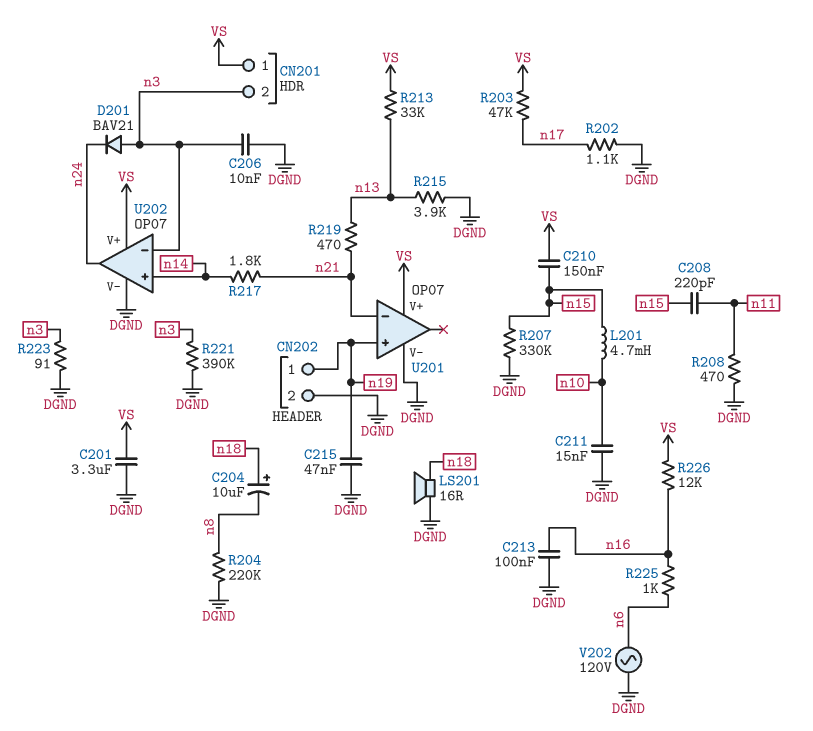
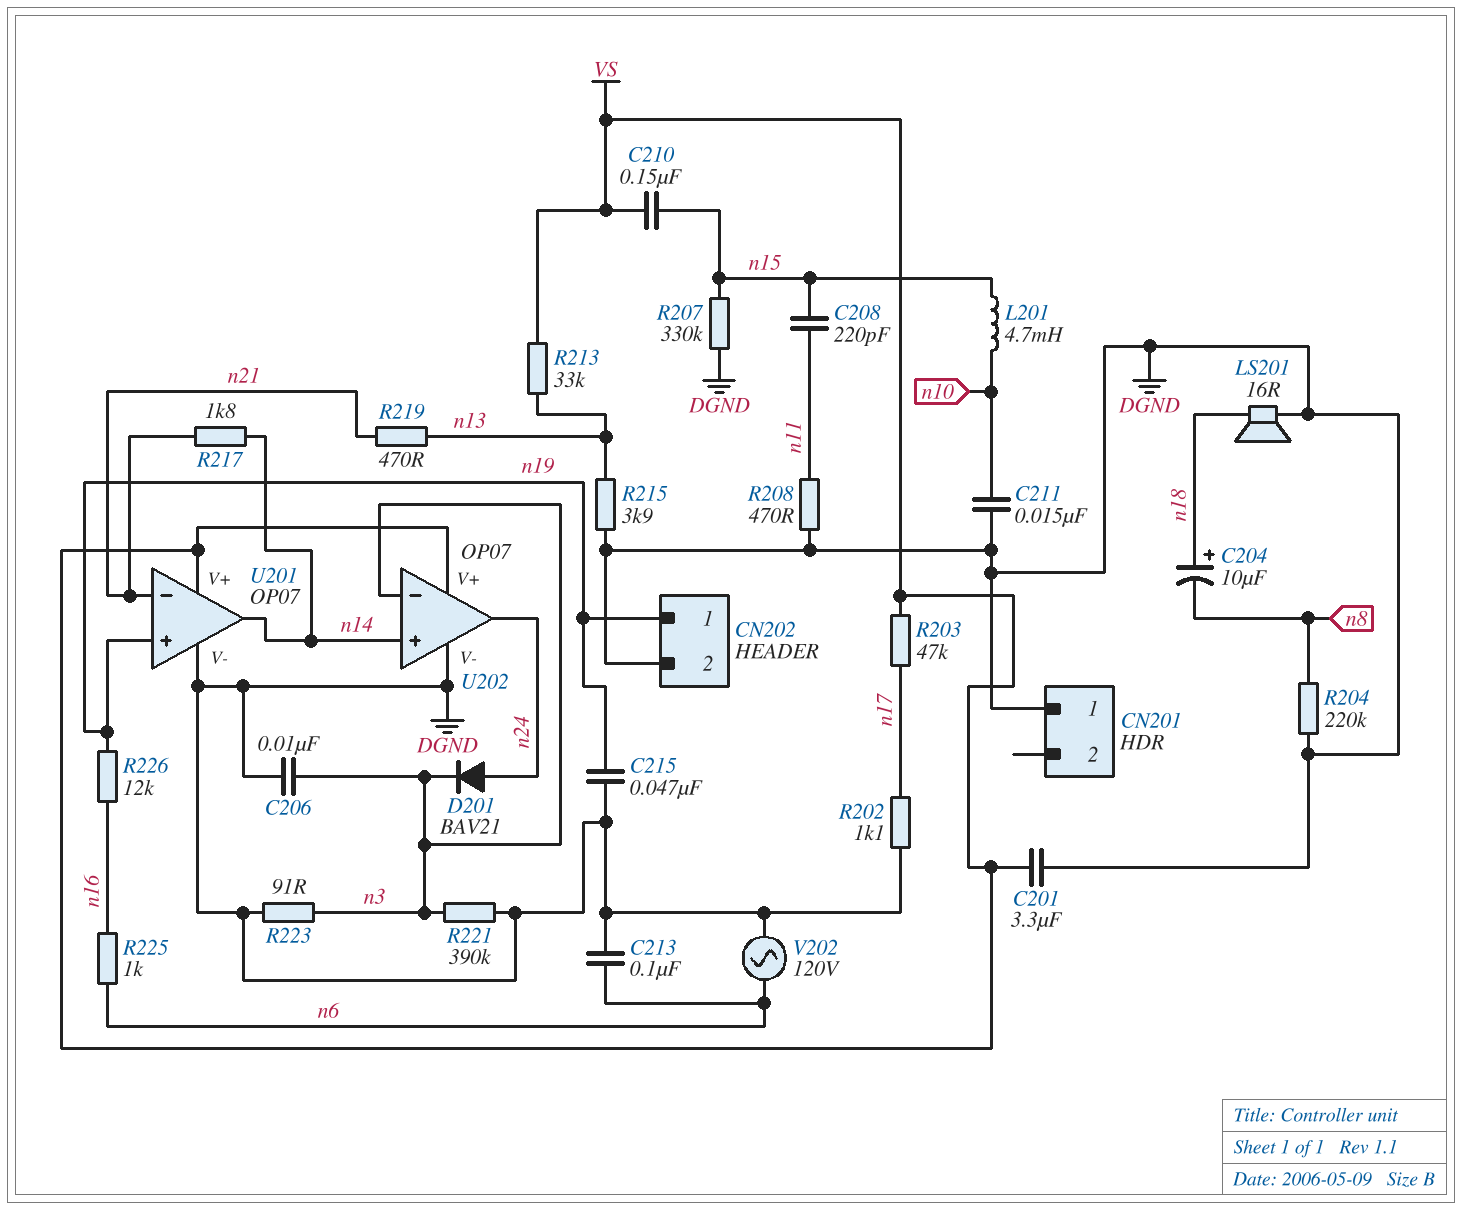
C213: 100nF (DGND, n16) -> 100nF (DGND, n6)
CN201 pin 1: VS -> DGND
CN201 pin 2: n3 -> none
D201: diode BAV21 (A n3, K n24) -> diode BAV21 (A n24, K n3)
R226: 12k (VS, n16) -> 12k (n16, n19)
U201 pin out: none -> n14

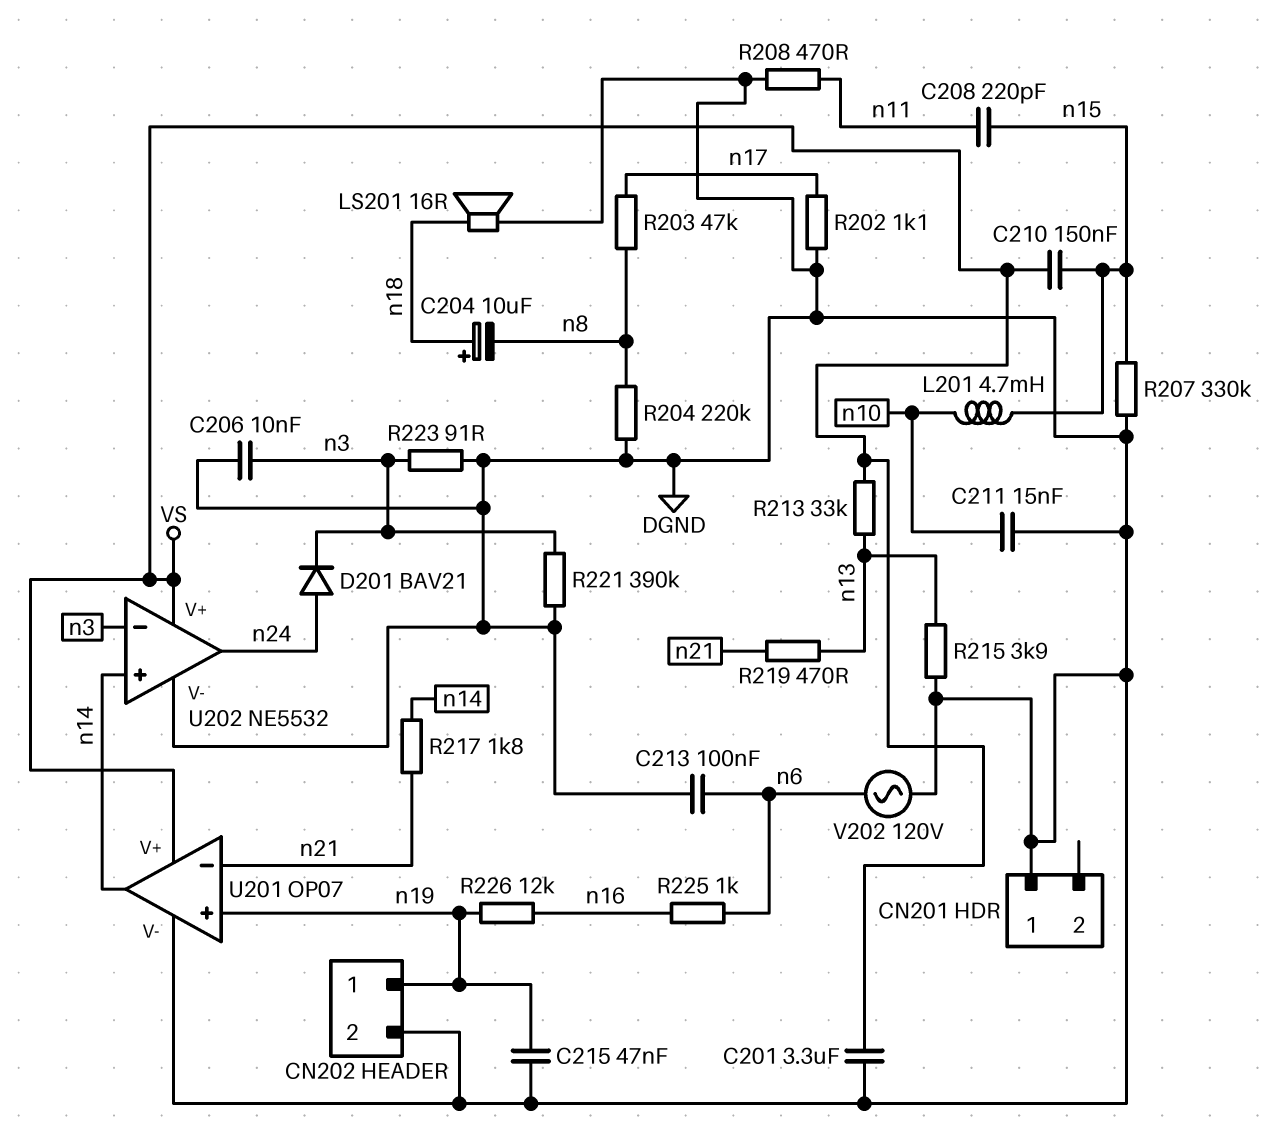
R203: 47k (VS, n17) -> 47k (n8, n17)
U202: OP07 -> NE5532

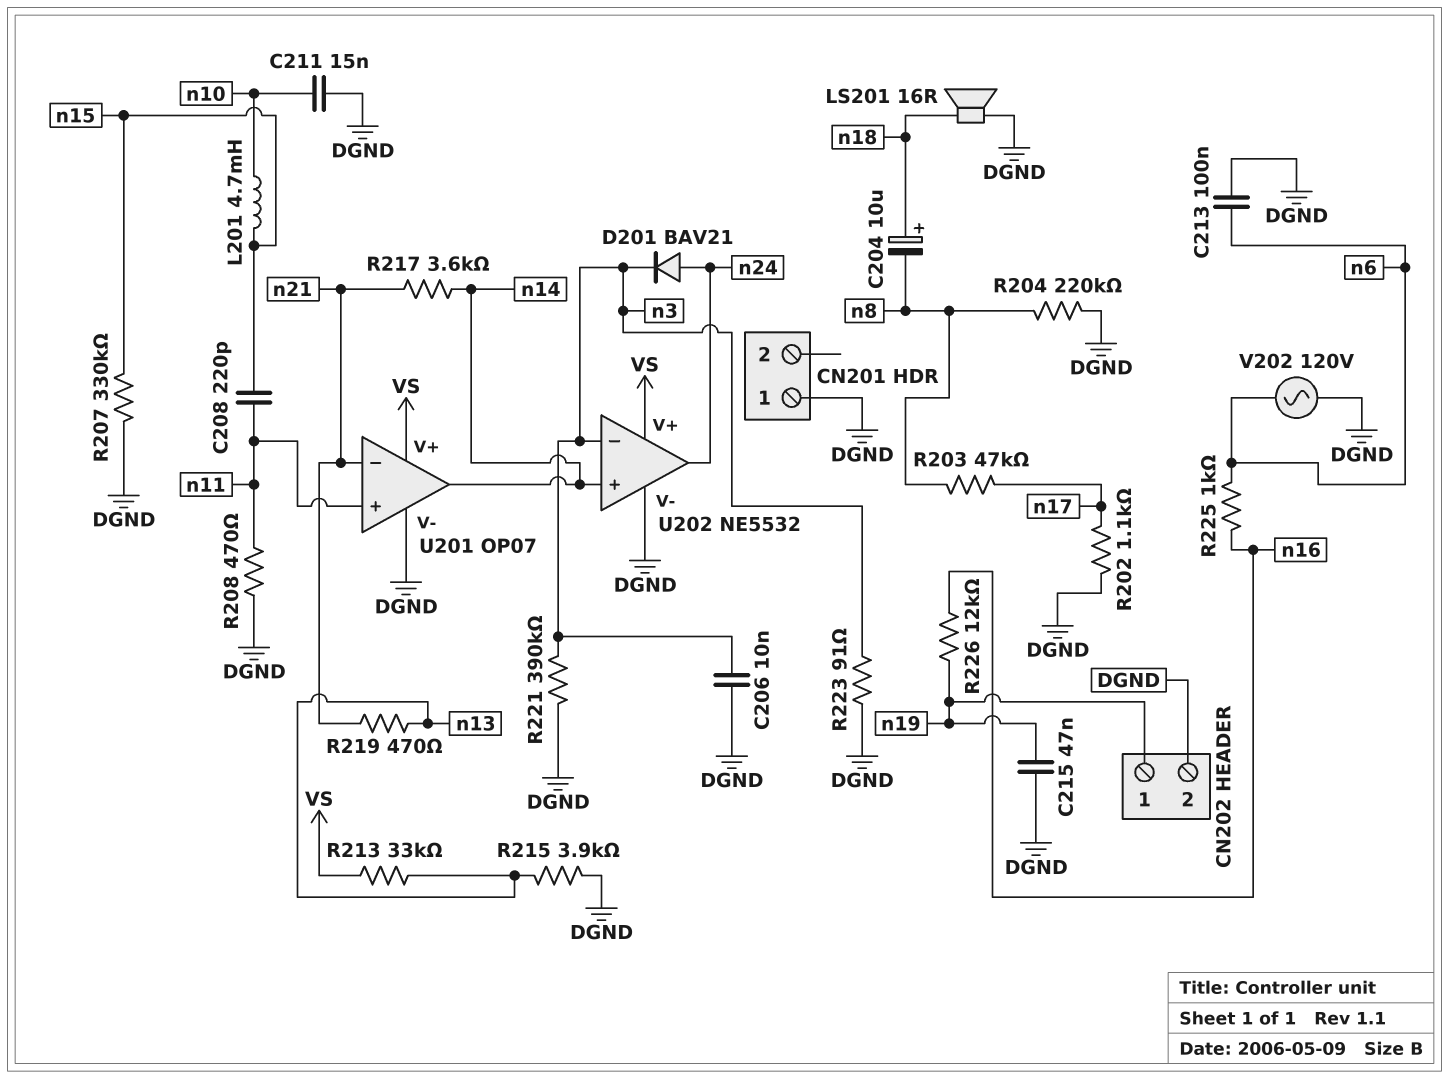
C201: 3.3uF (DGND, VS) -> none
C210: 150nF (VS, n15) -> none
R217: 1.8k (n14, n21) -> 3.6k (n14, n21)
U201 pin in+: n19 -> n11

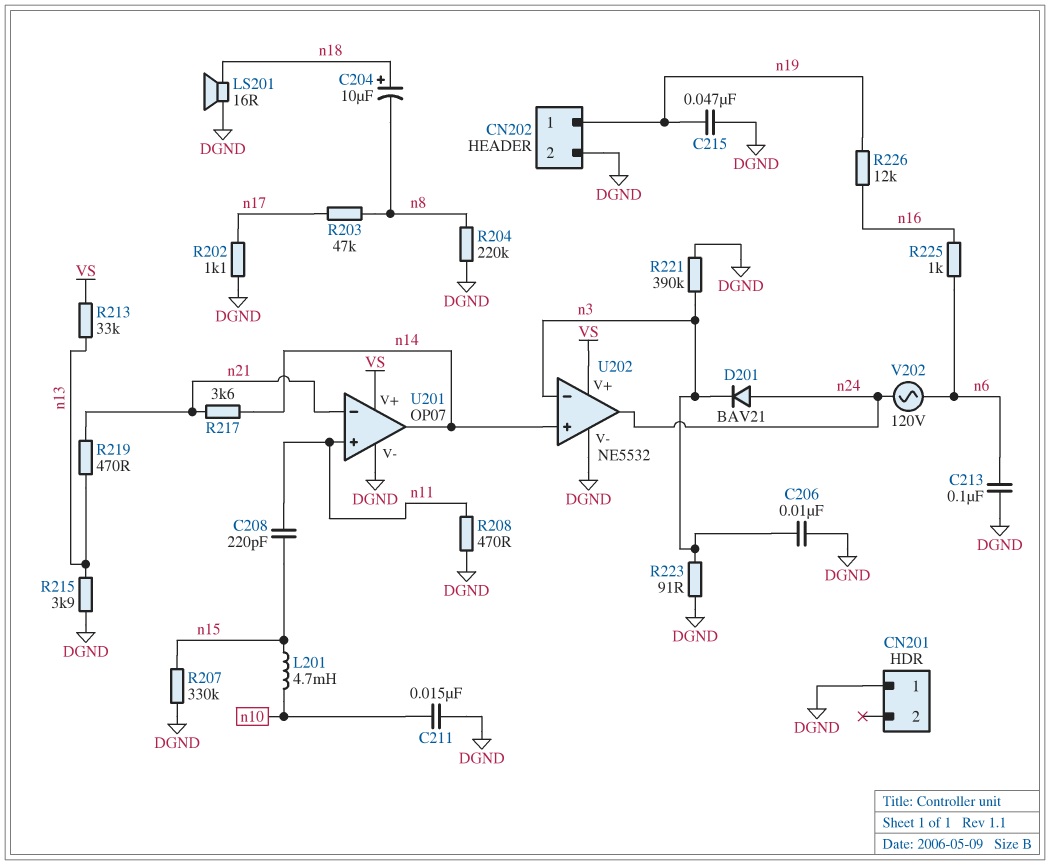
V202: AC 120V (DGND, n6) -> AC 120V (n6, n24)

